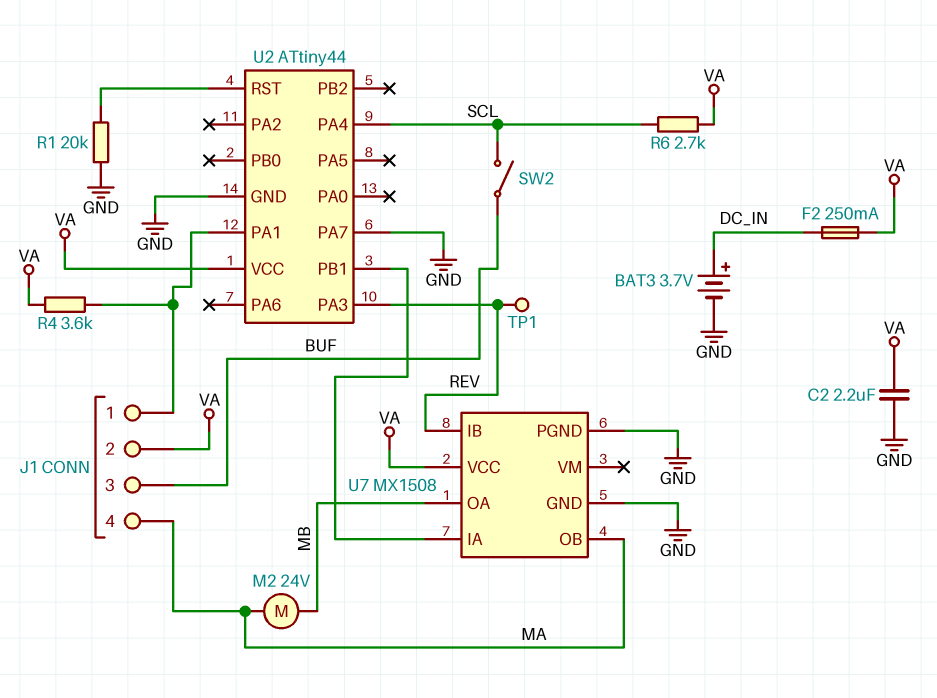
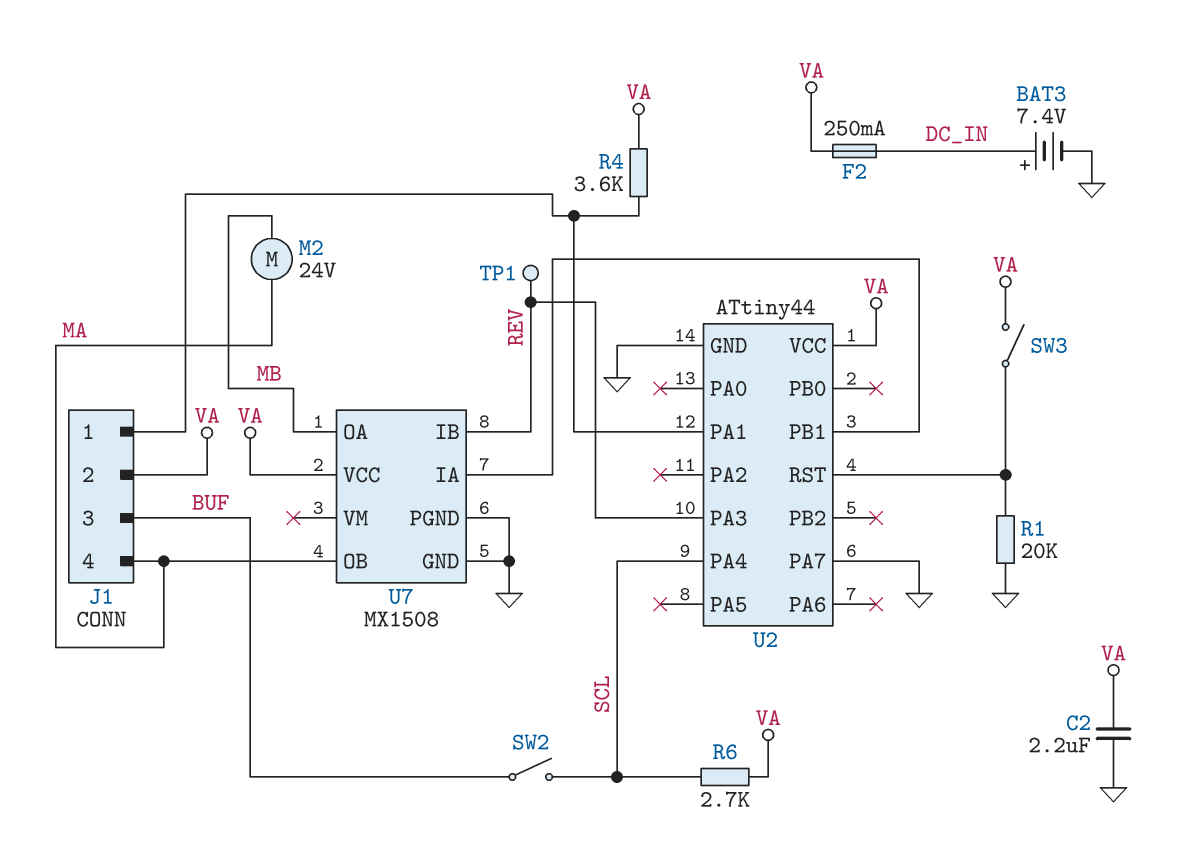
BAT3: 3.7V (plus DC_IN, minus GND) -> 7.4V (plus DC_IN, minus GND)
SW3: none -> switch (U2/RST, VA)

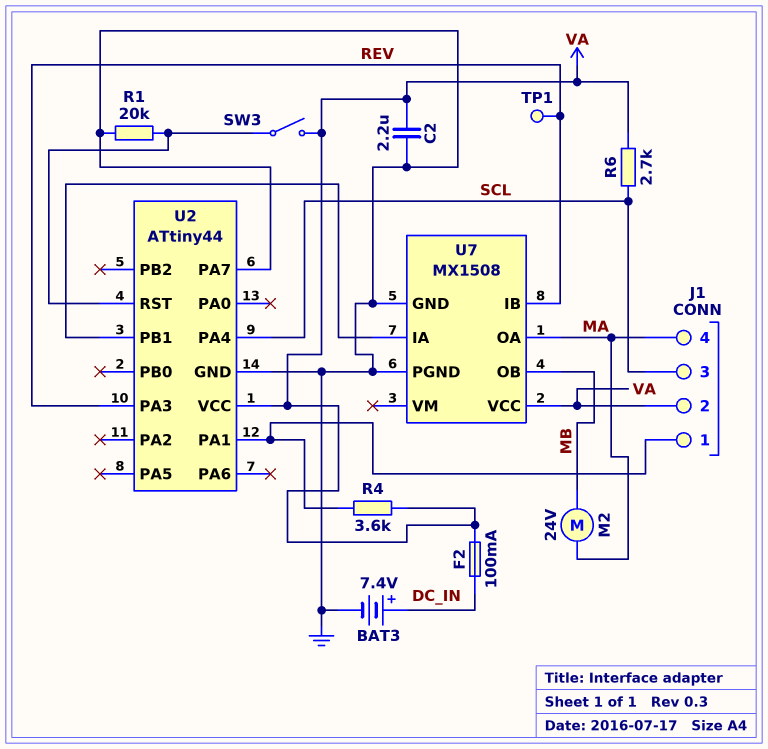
F2: 250mA (DC_IN, VA) -> 100mA (DC_IN, VA)
J1 pin 3: BUF -> SCL
SW2: switch (BUF, SCL) -> none
U7 pin OA: MB -> MA
U7 pin OB: MA -> MB

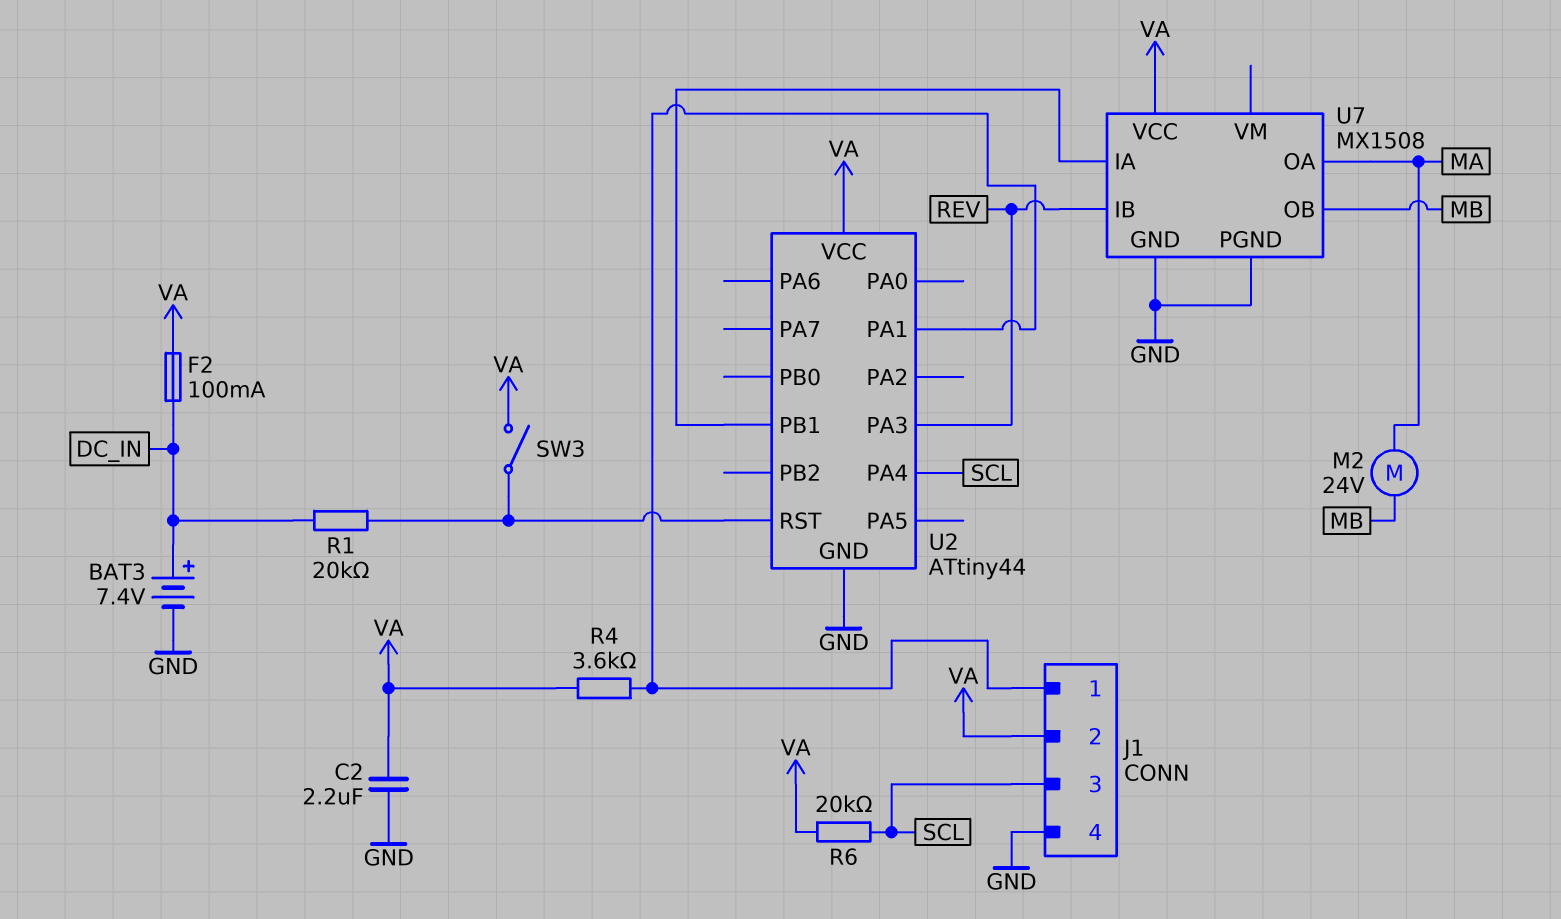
J1 pin 4: MA -> GND
R1: 20k (GND, U2/RST) -> 20k (DC_IN, U2/RST)
R6: 2.7k (SCL, VA) -> 20k (SCL, VA)
TP1: test point (REV) -> none
U2 pin PA7: GND -> none

